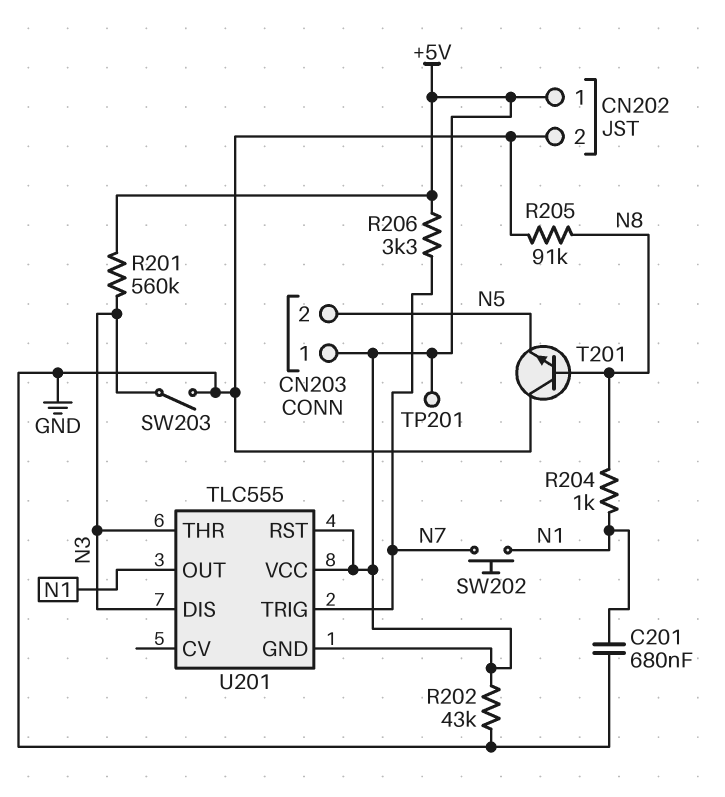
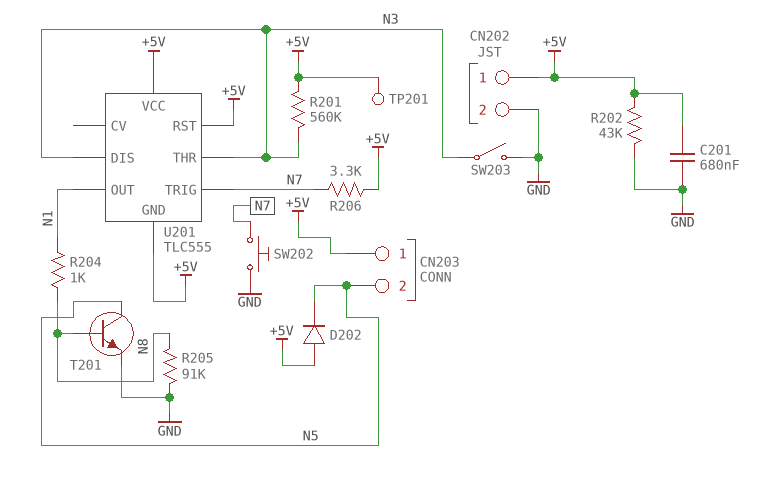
C201: 680nF (GND, N1) -> 680nF (+5V, GND)
D202: none -> diode (A +5V, K N5)
SW202: button (N1, N7) -> button (GND, N7)
T201: NPN (B N8, C GND, E N5) -> NPN (B N8, C N5, E GND)

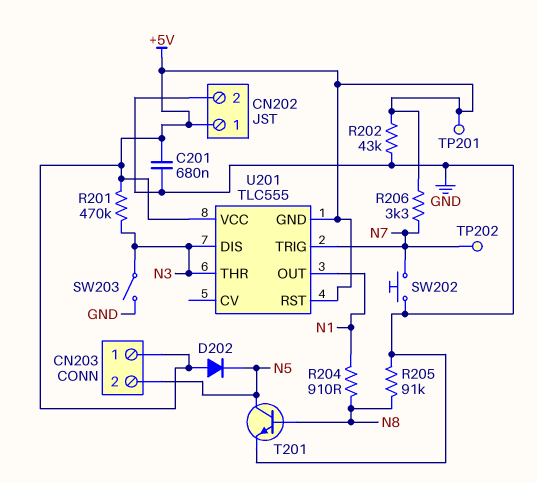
R201: 560k (+5V, N3) -> 470k (+5V, N3)
R204: 1k (N1, N8) -> 910 (N1, N8)
TP202: none -> test point (N7)

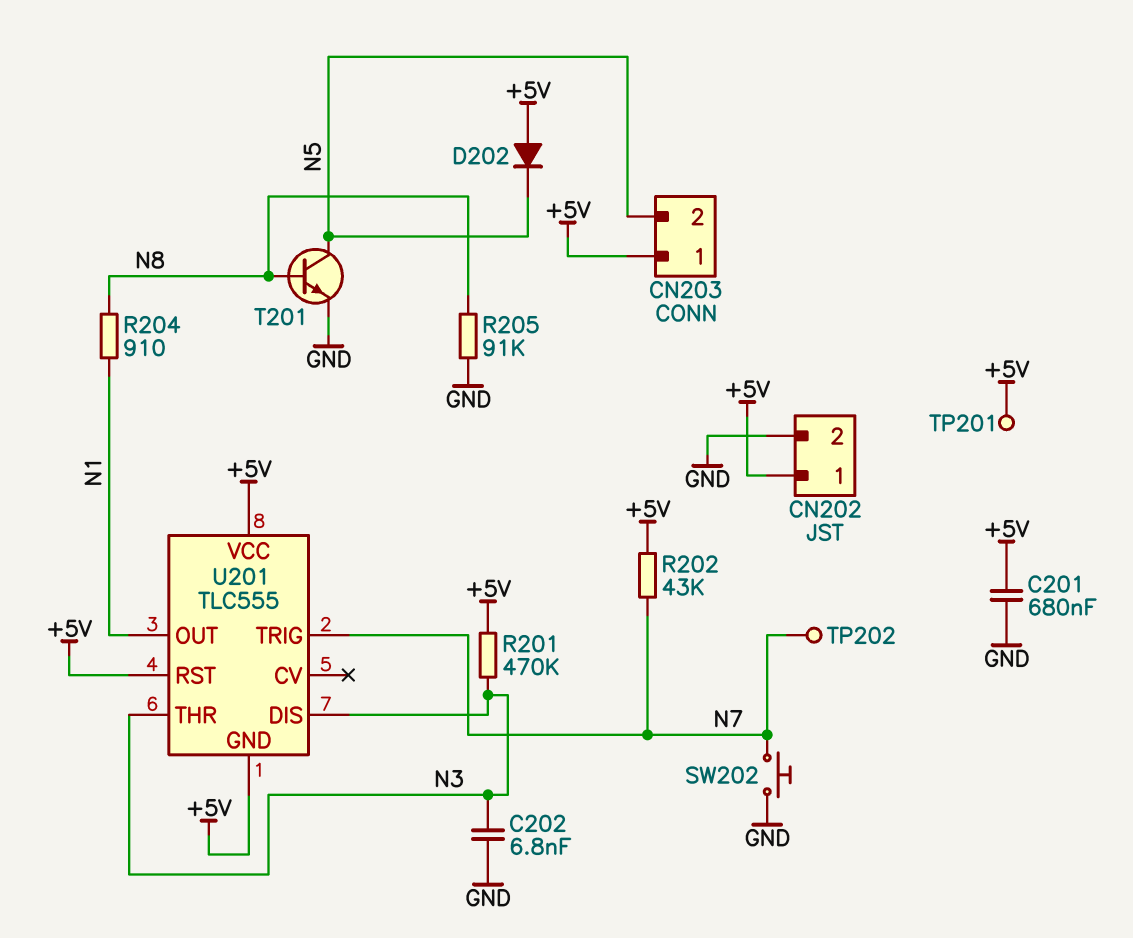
C202: none -> 6.8nF (GND, N3)
R202: 43k (+5V, GND) -> 43k (+5V, N7)
R206: 3.3k (+5V, N7) -> none
SW203: switch (GND, N3) -> none

